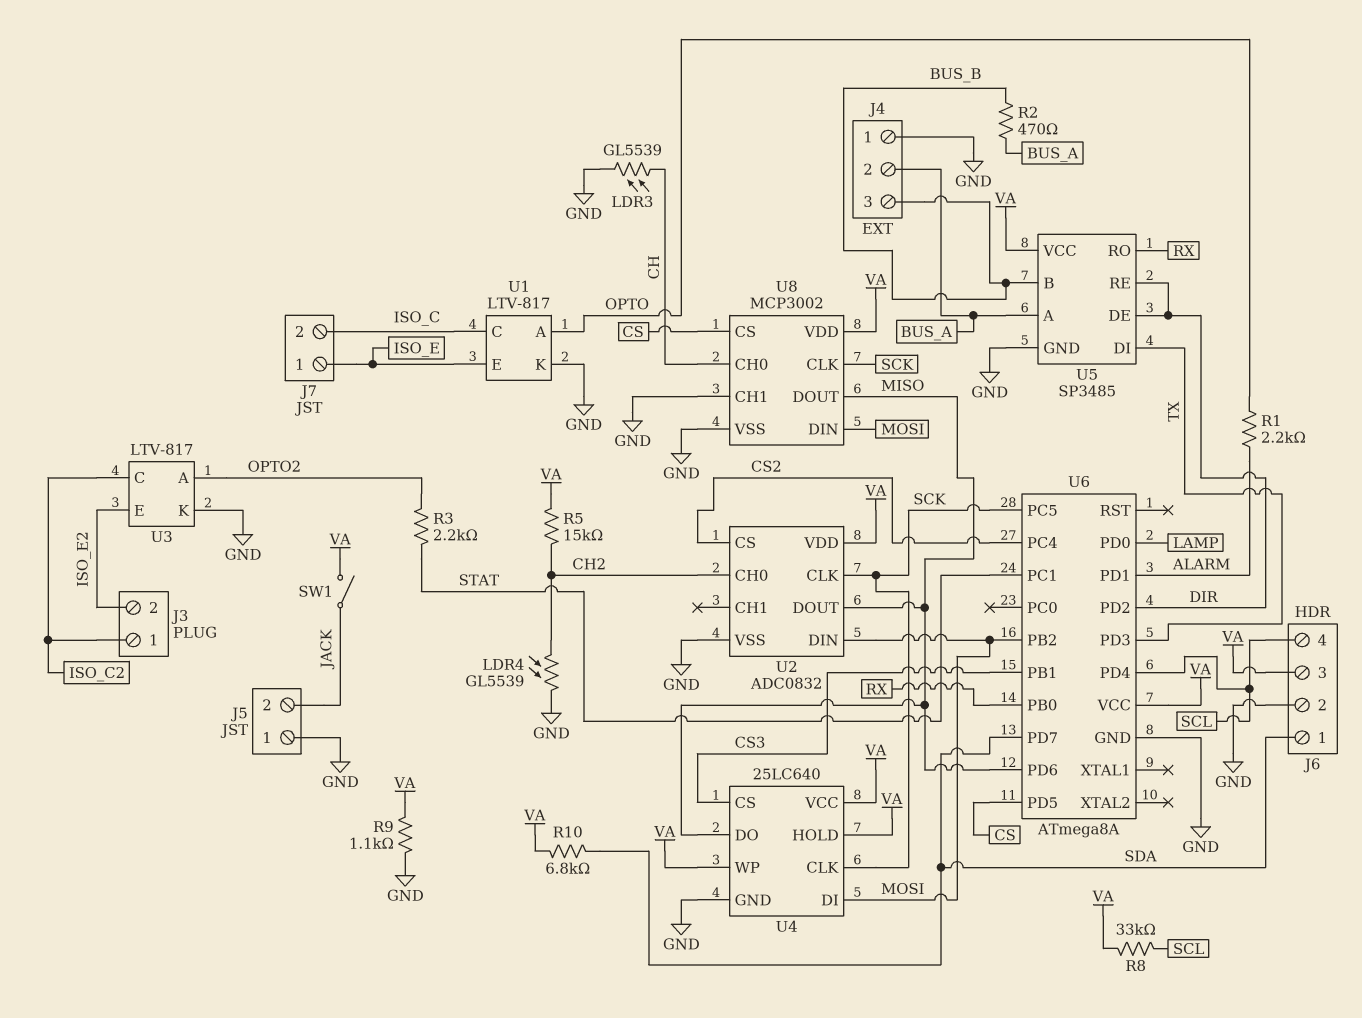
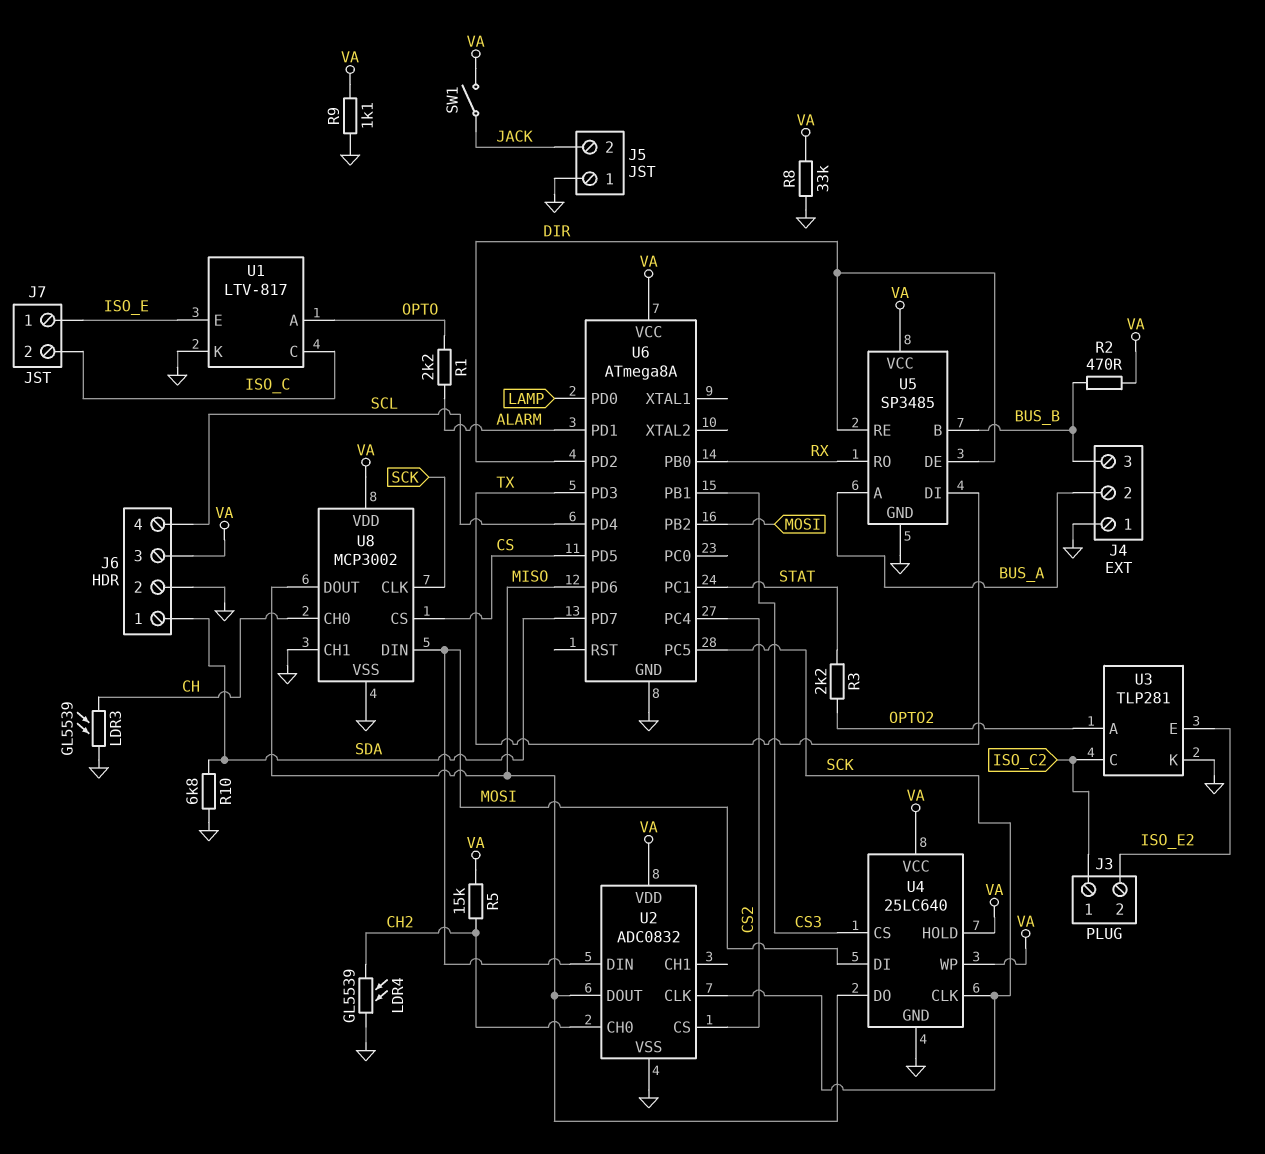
R2: 470 (BUS_A, BUS_B) -> 470 (BUS_B, VA)
R8: 33k (SCL, VA) -> 33k (GND, VA)
R10: 6.8k (SDA, VA) -> 6.8k (GND, SDA)
U3: LTV-817 -> TLP281

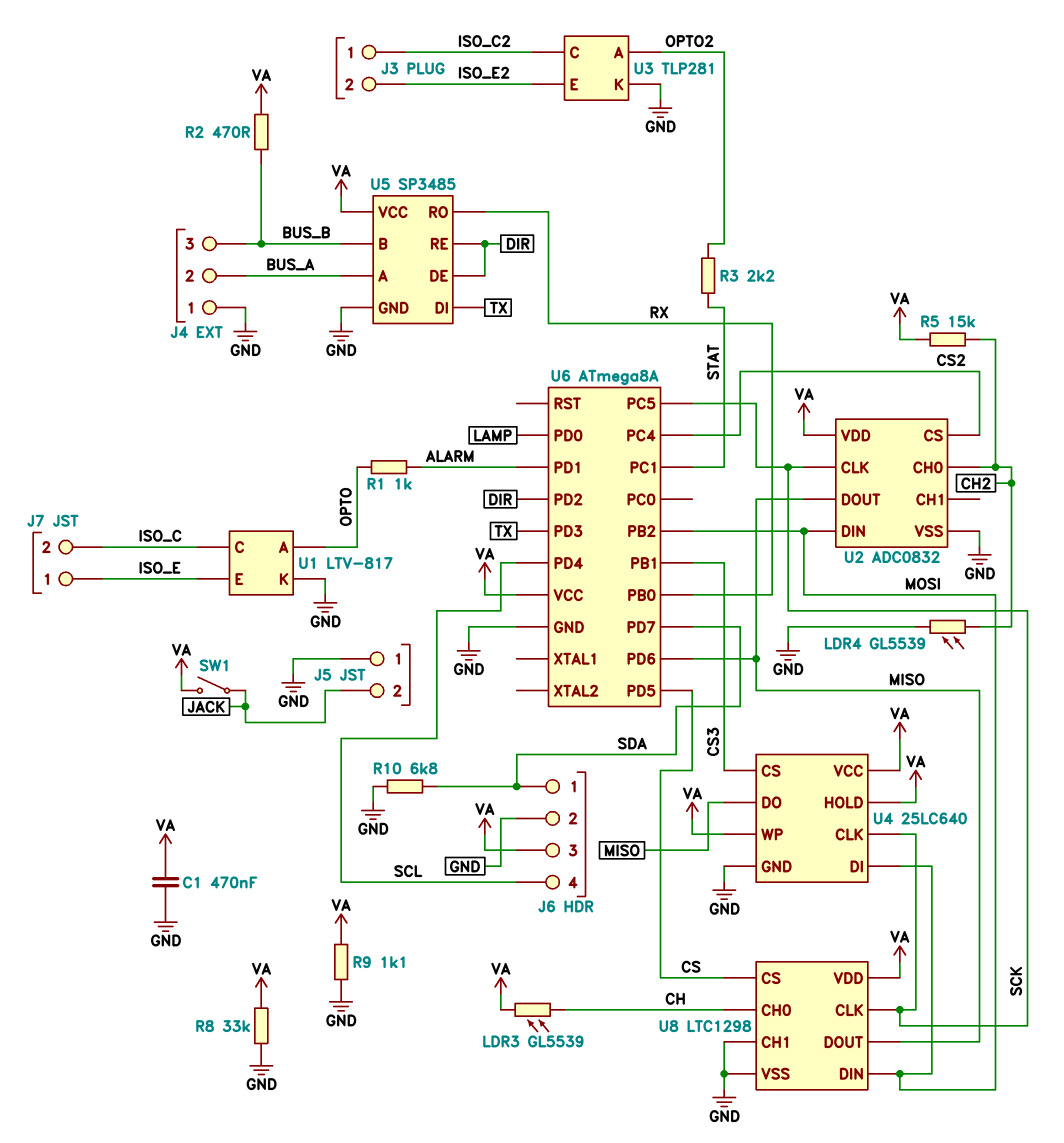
C1: none -> 470nF (GND, VA)
LDR3: GL5539 (CH, GND) -> GL5539 (CH, VA)
R1: 2.2k (ALARM, OPTO) -> 1k (ALARM, OPTO)
U8: MCP3002 -> LTC1298

